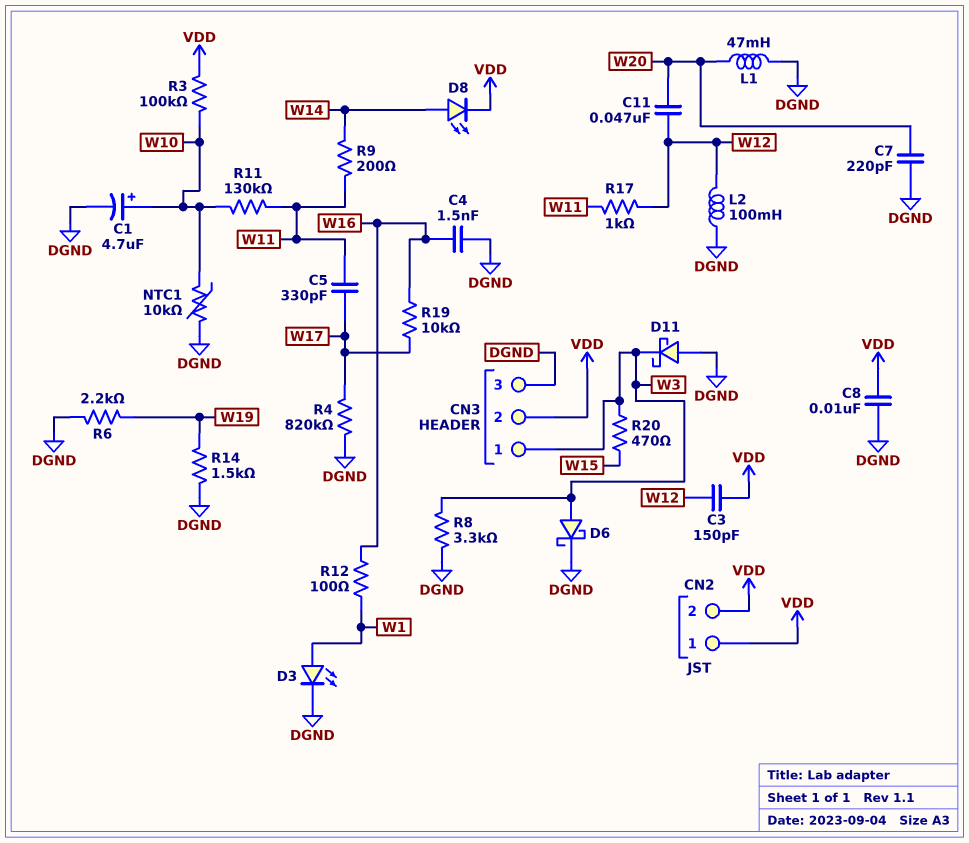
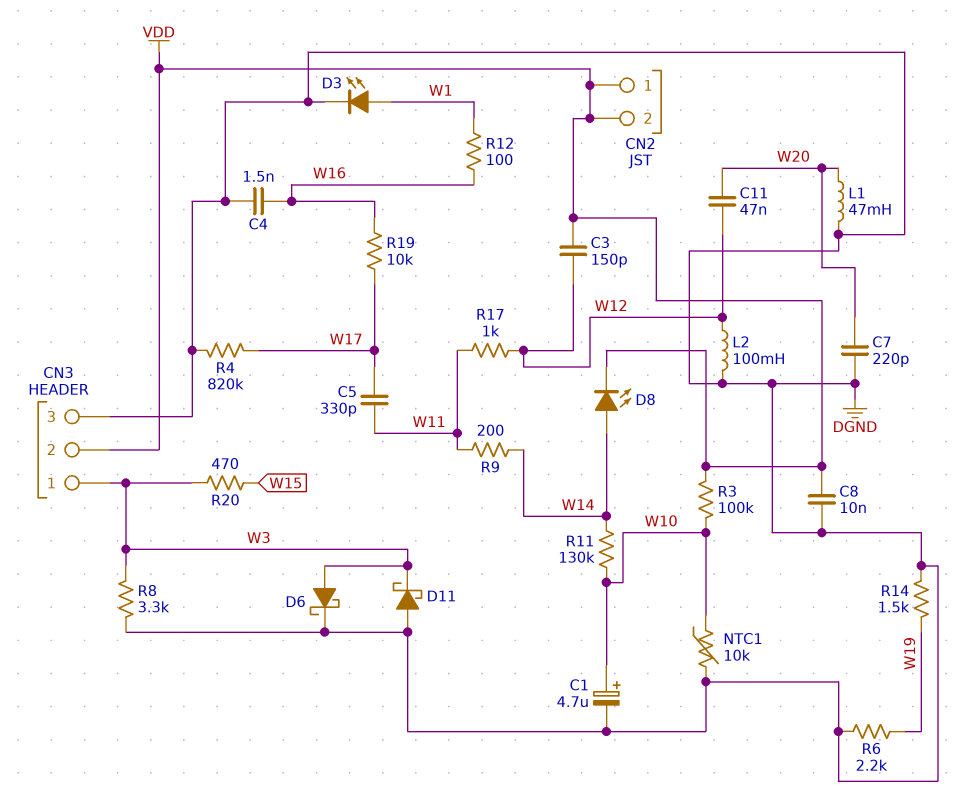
R11: 130k (W10, W11) -> 130k (W10, W14)

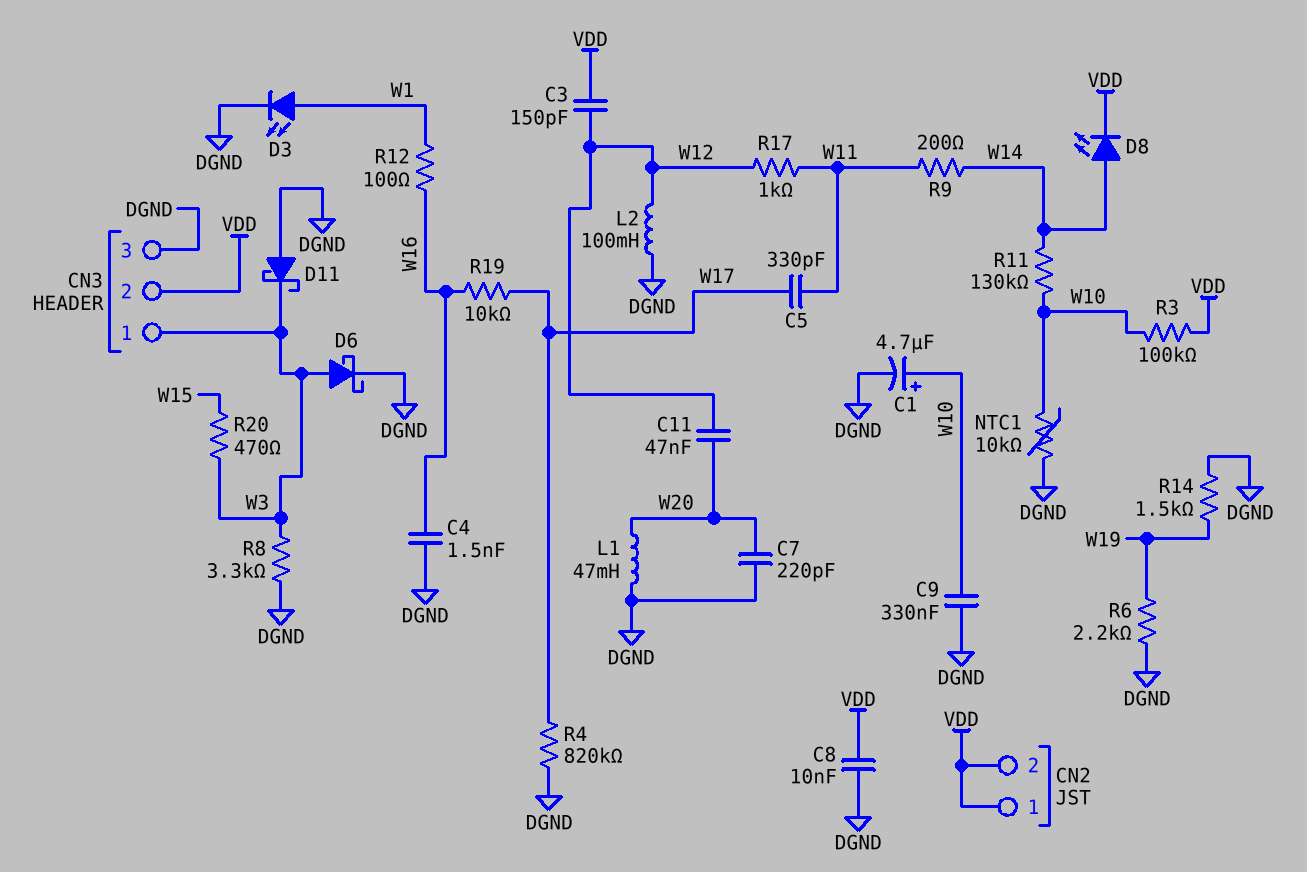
C9: none -> 330nF (DGND, W10)

